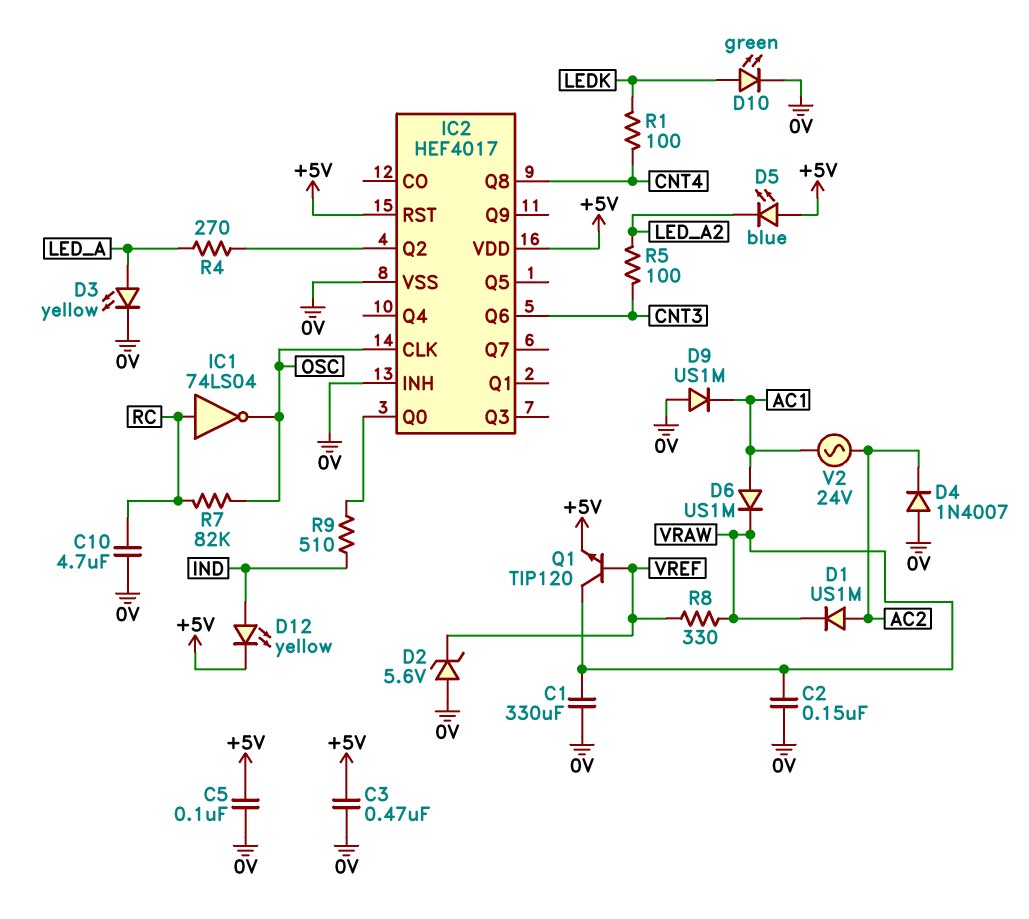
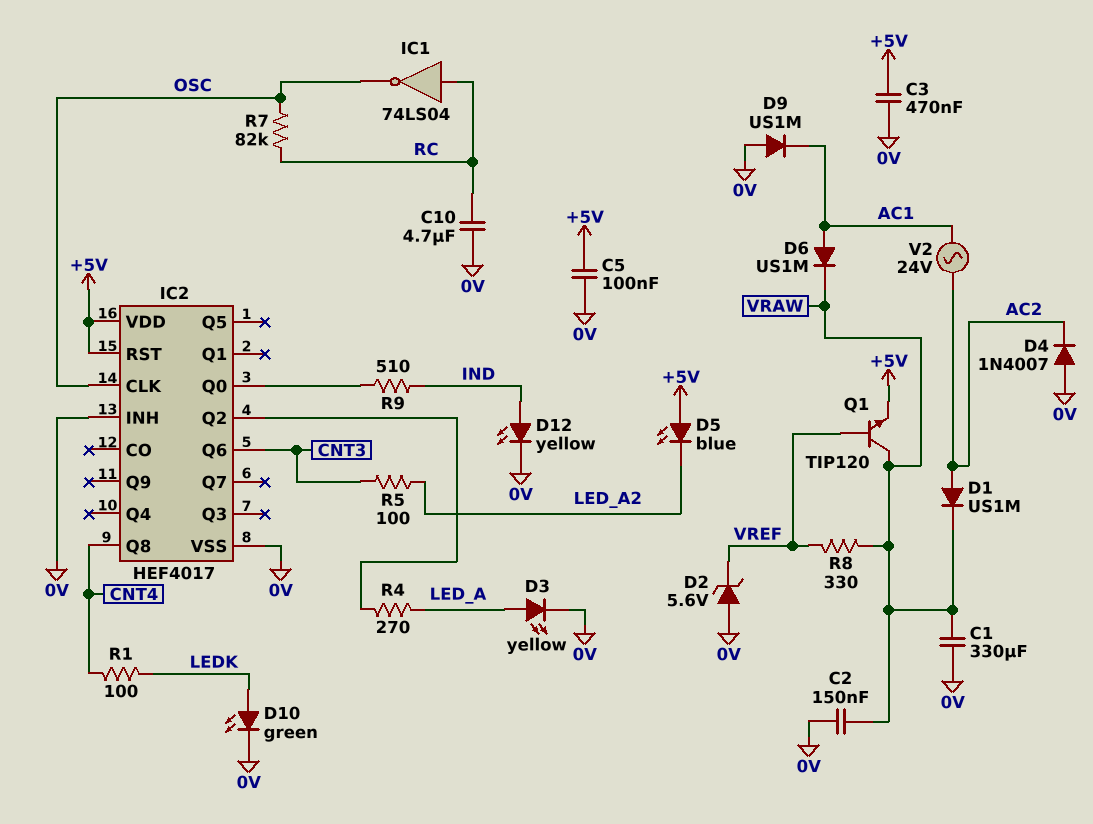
D12: LED yellow (A IND, K +5V) -> LED yellow (A IND, K 0V)

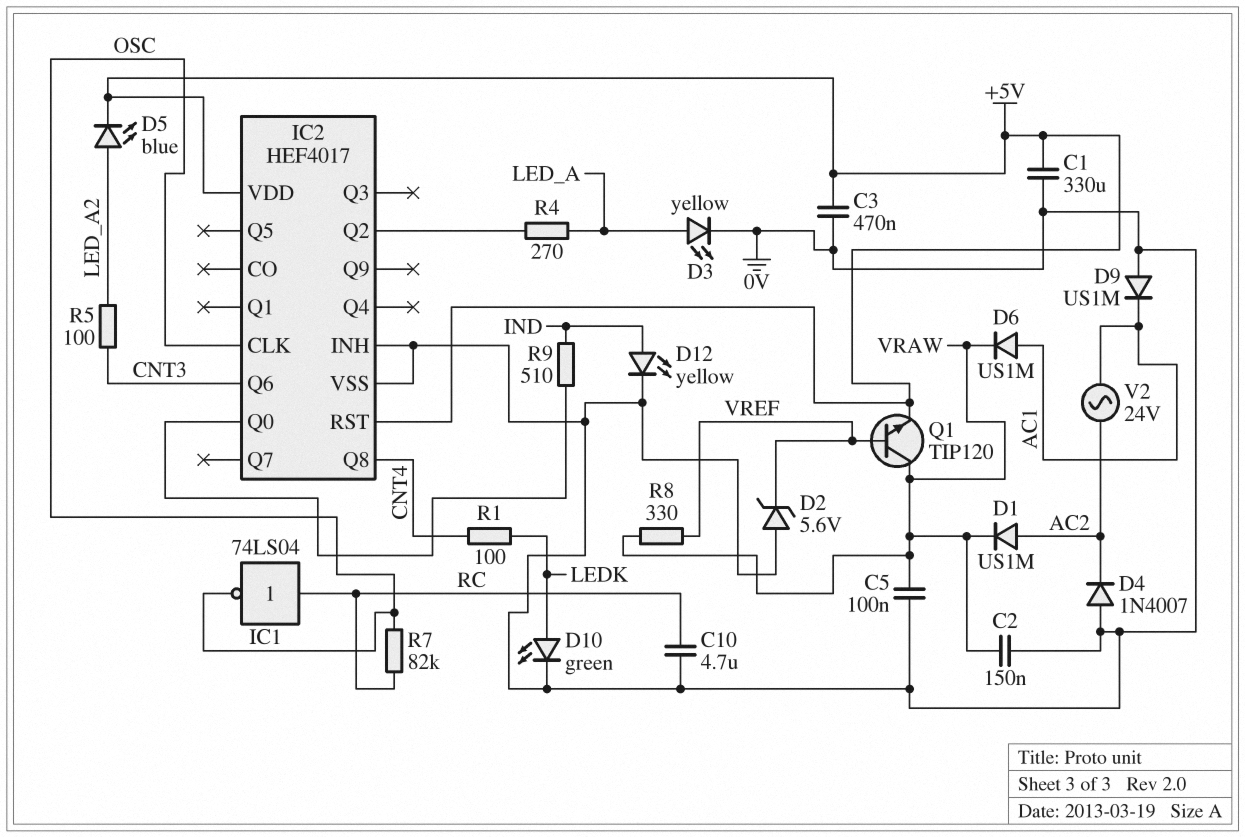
C1: 330uF (0V, VRAW) -> 330uF (+5V, 0V)
C5: 100nF (+5V, 0V) -> 100nF (0V, VRAW)
D5: LED blue (A +5V, K LED_A2) -> LED blue (A LED_A2, K +5V)

